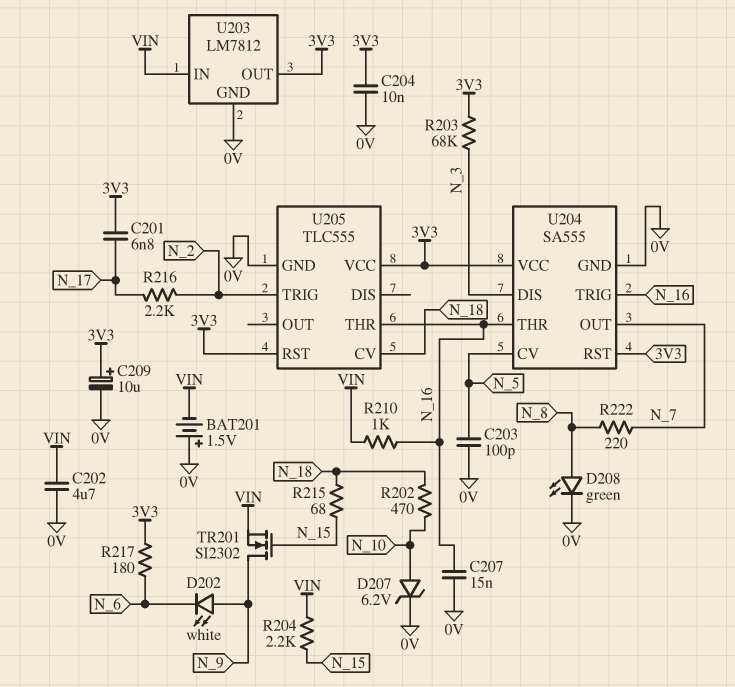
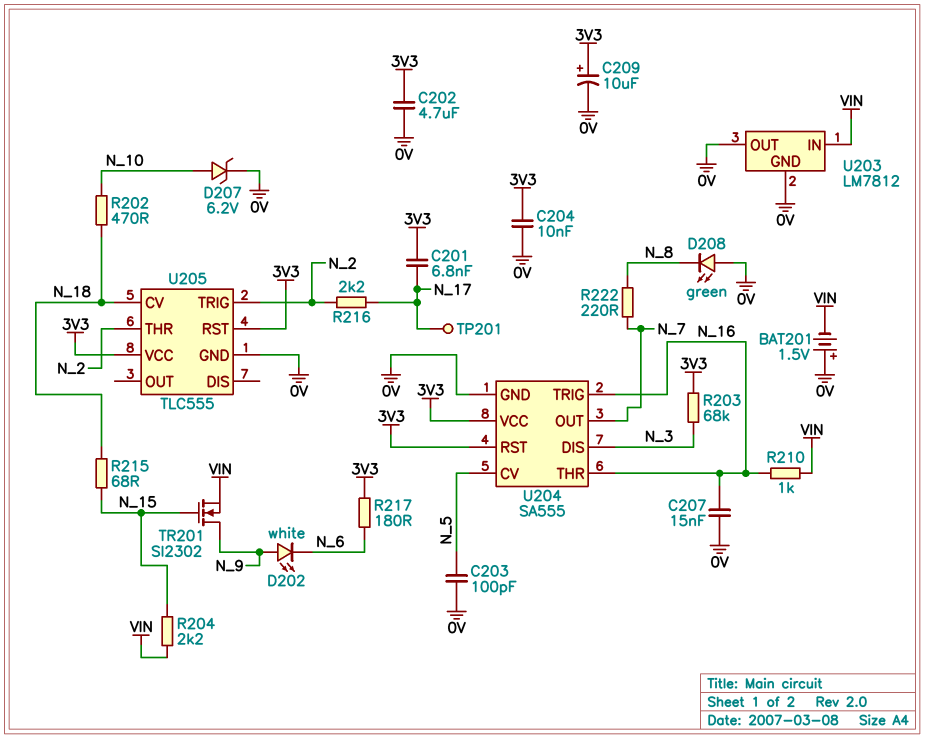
C202: 4.7uF (0V, VIN) -> 4.7uF (0V, 3V3)
D208: LED green (A N_8, K 0V) -> LED green (A 0V, K N_8)
TP201: none -> test point (N_17)
U203 pin OUT: 3V3 -> 0V
U205 pin THR: N_16 -> N_2

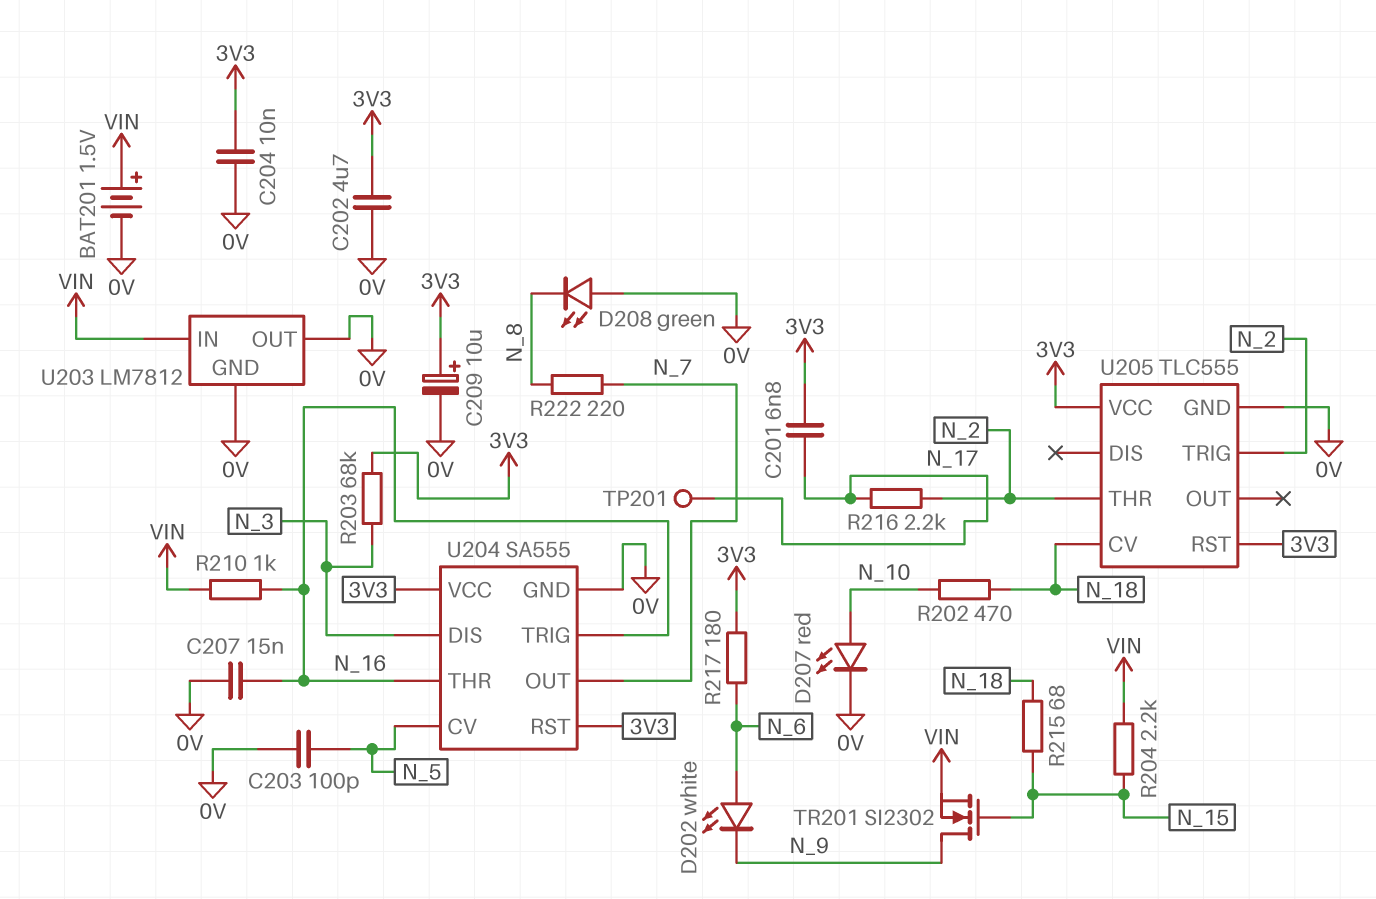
BAT201: 1.5V (plus 0V, minus VIN) -> 1.5V (plus VIN, minus 0V)
D202: LED white (A N_9, K N_6) -> LED white (A N_6, K N_9)
D207: zener 6.2V (A N_10, K 0V) -> LED red (A N_10, K 0V)

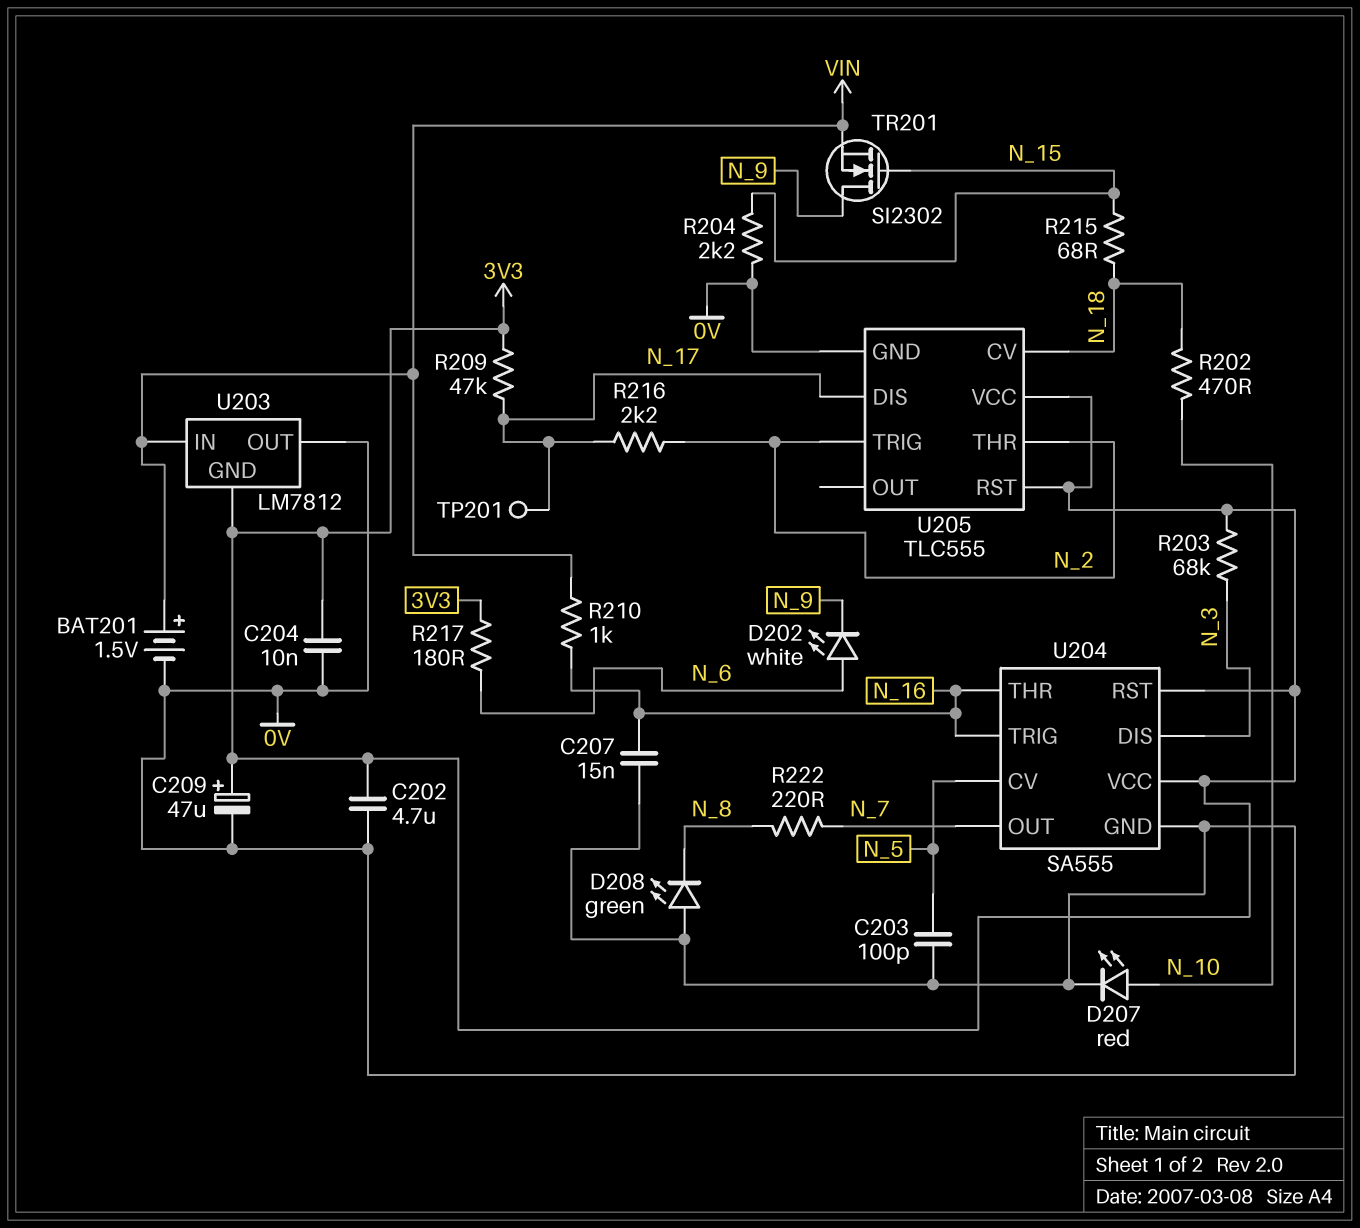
C201: 6.8nF (3V3, N_17) -> none
C209: 10uF (plus 3V3, minus 0V) -> 47uF (plus 3V3, minus 0V)
R204: 2.2k (N_15, VIN) -> 2.2k (0V, N_15)
R209: none -> 47k (3V3, N_17)
U203 pin GND: 0V -> 3V3
U205 pin DIS: none -> N_17

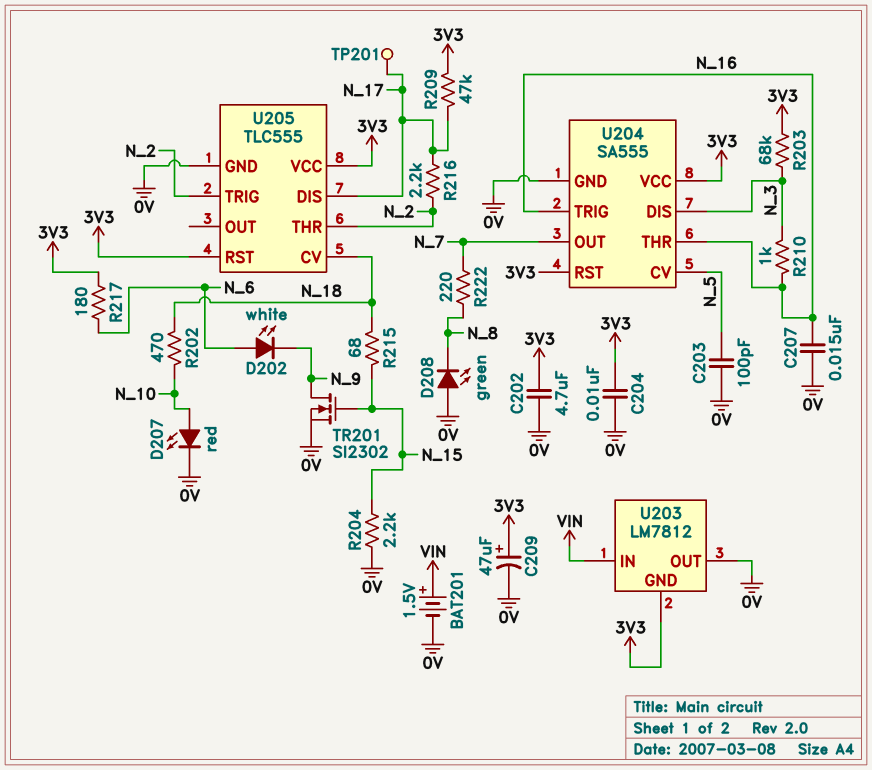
R210: 1k (N_16, VIN) -> 1k (N_3, N_16)
TR201: NMOS SI2302 (G N_15, D N_9, S VIN) -> NMOS SI2302 (G N_15, D N_9, S 0V)

